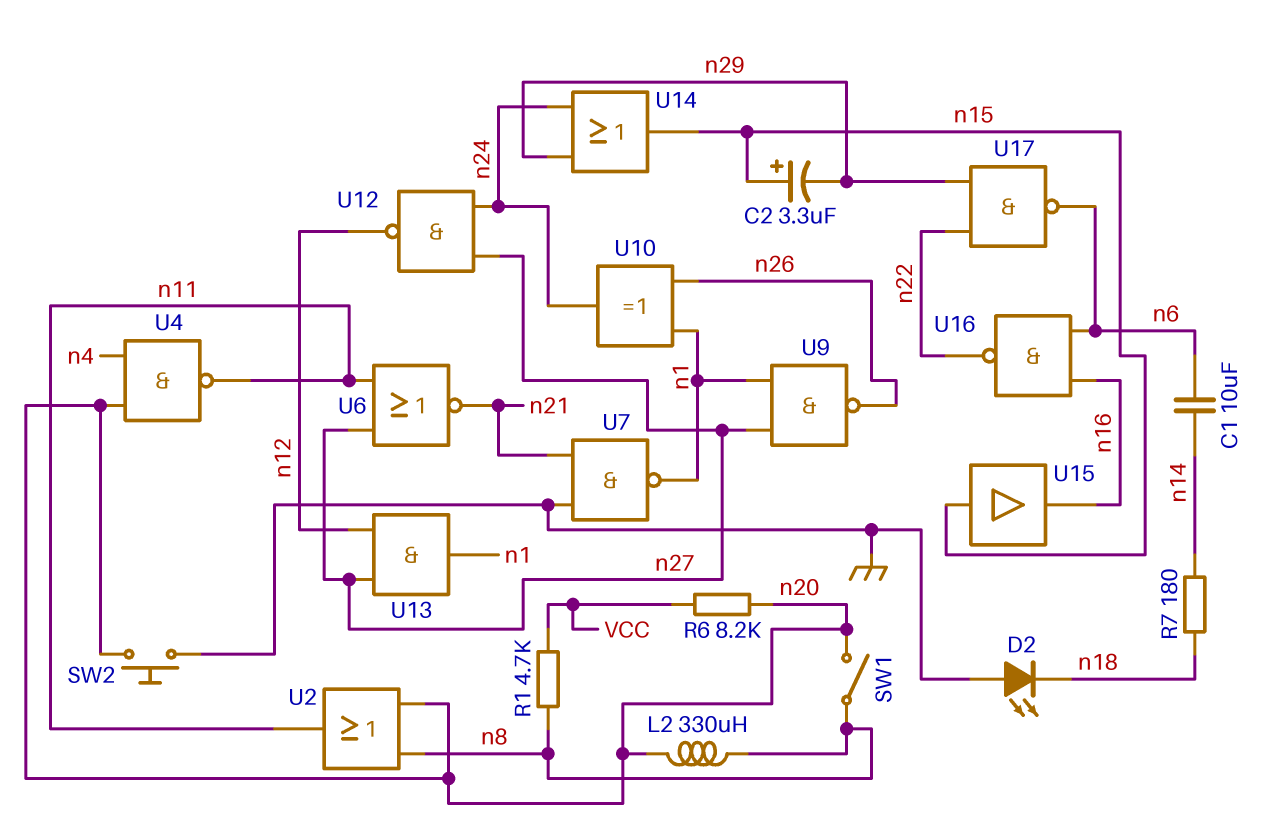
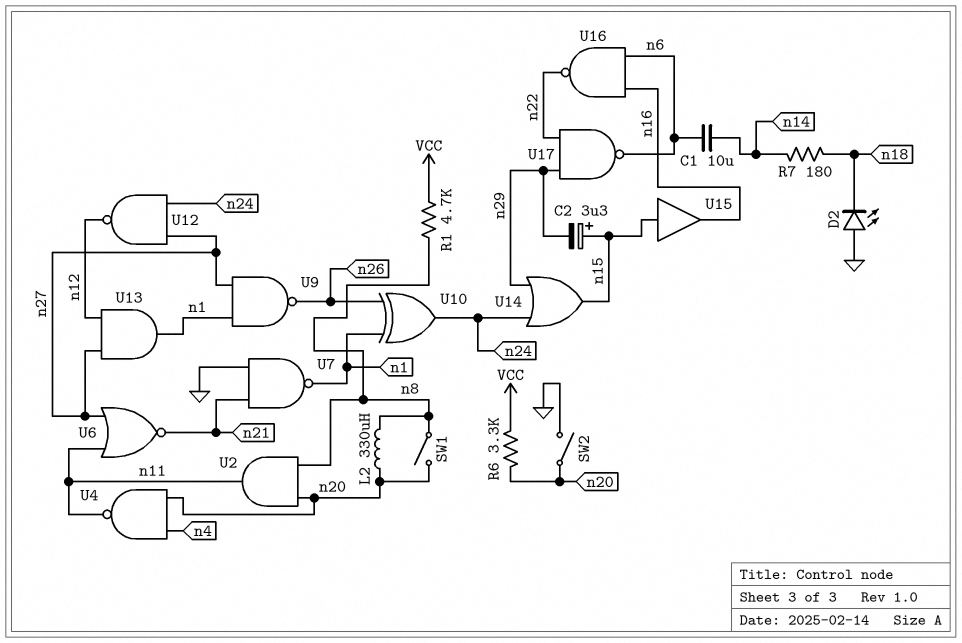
R6: 8.2k (VCC, n20) -> 3.3k (VCC, n20)
SW2: button (GND, n20) -> switch (GND, n20)
U2: OR (in n8, in n20, out n11) -> AND (in n8, in n20, out n11)

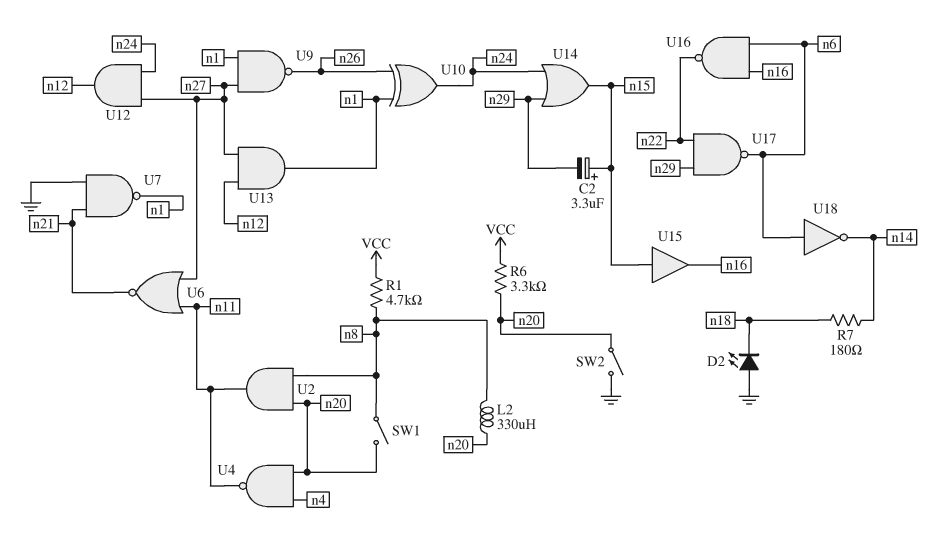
C1: 10uF (n6, n14) -> none
U12: NAND (in n24, in n27, out n12) -> AND (in n24, in n27, out n12)
U18: none -> NOT (in n6, out n14)

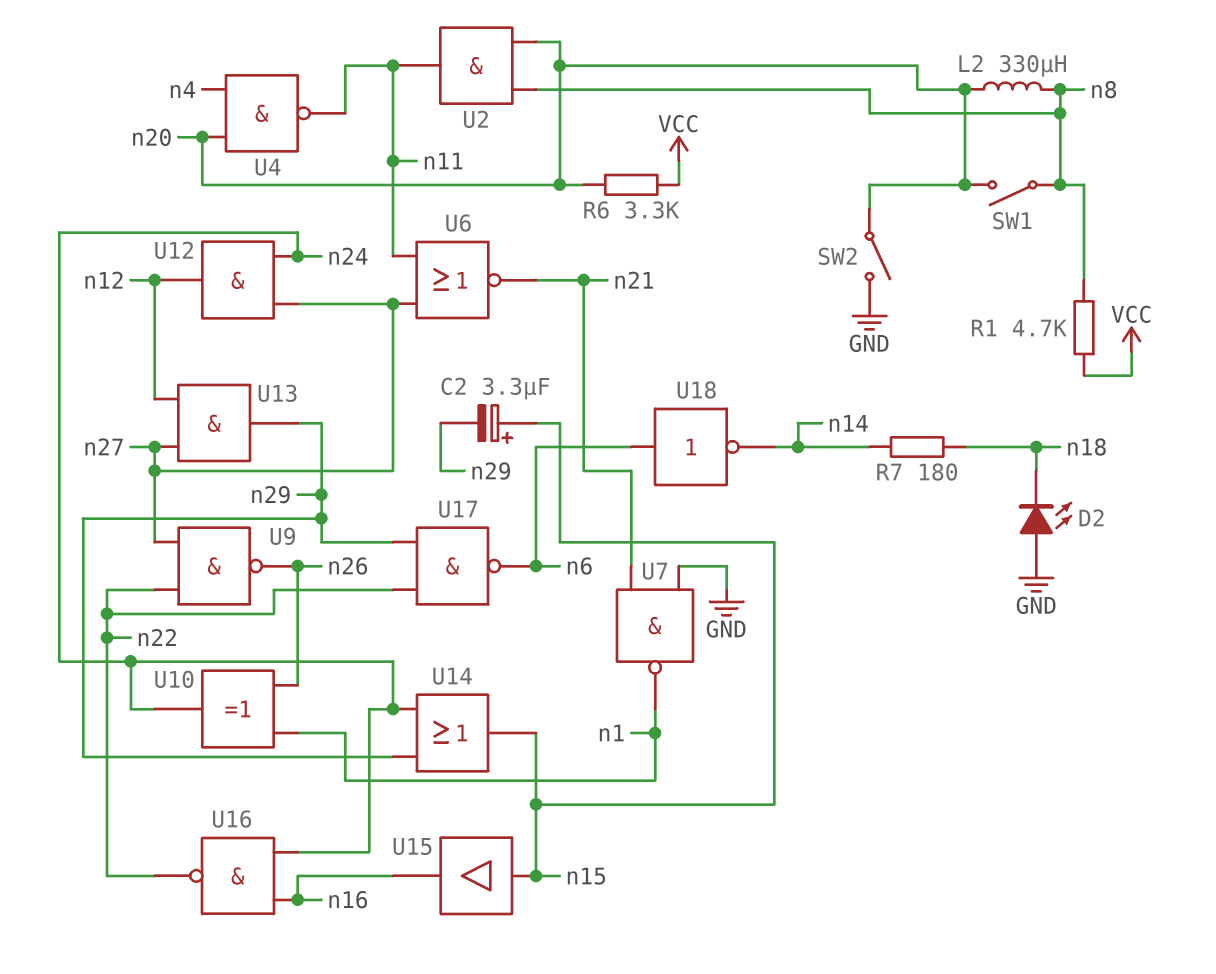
U9: NAND (in n1, in n27, out n26) -> NAND (in n22, in n27, out n26)
U13: AND (in n12, in n27, out n1) -> AND (in n12, in n27, out n29)
U16: NAND (in n6, in n16, out n22) -> NAND (in n16, in n24, out n22)

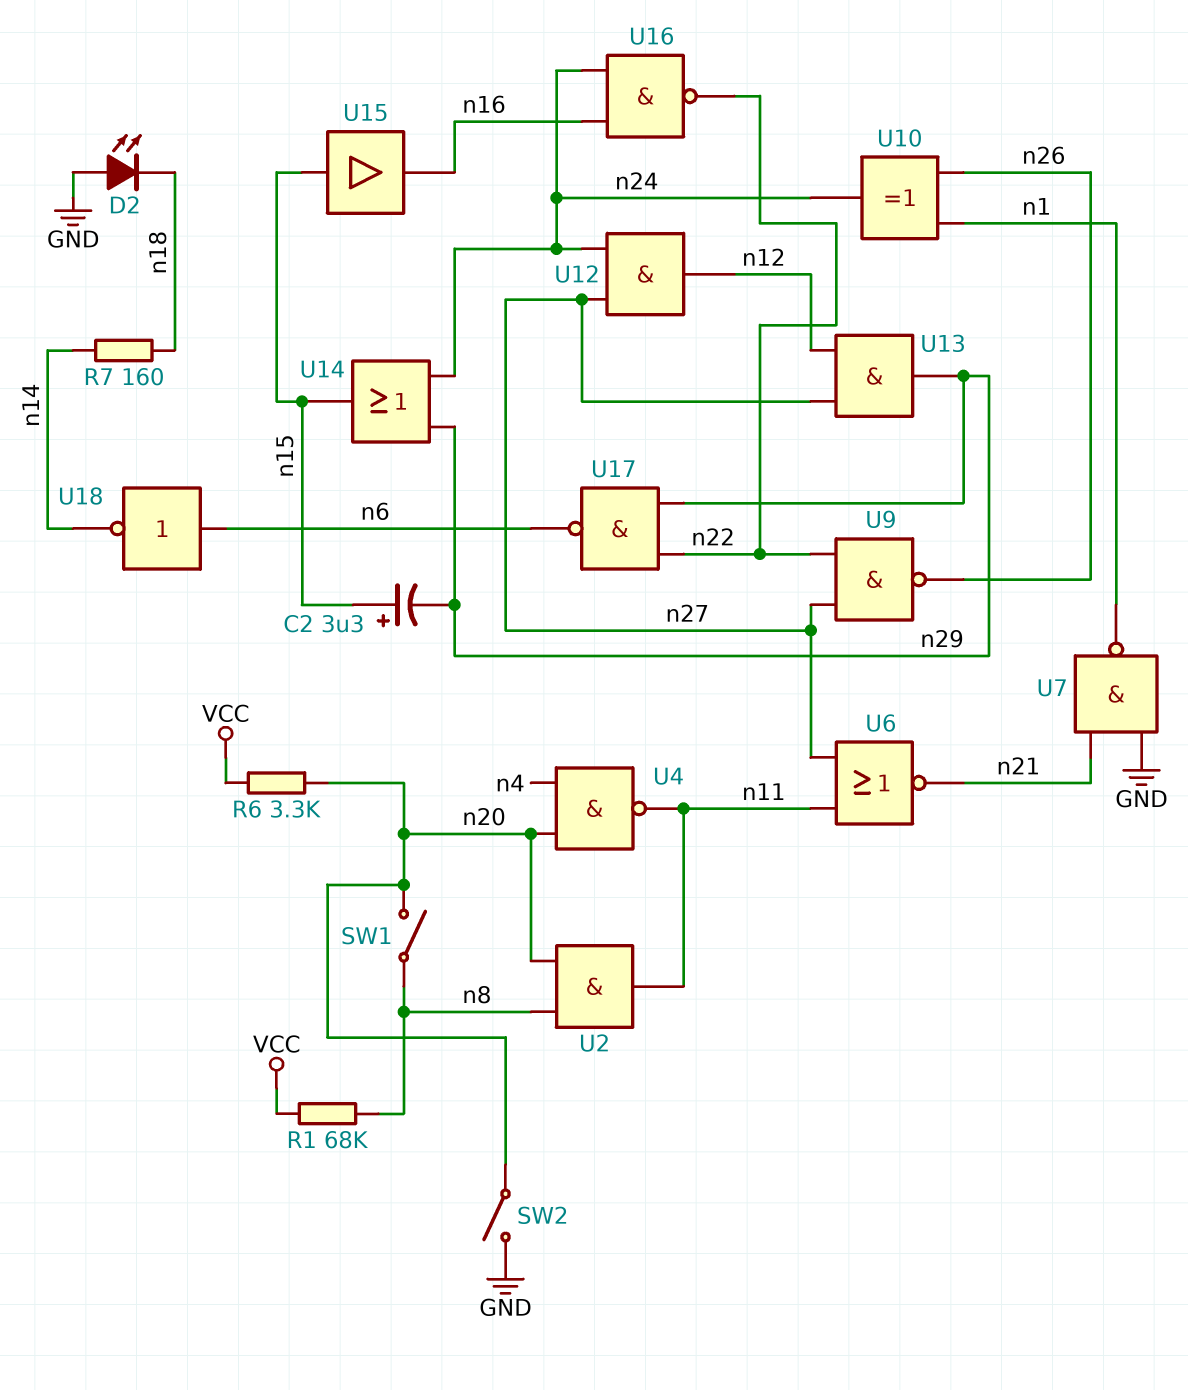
L2: 330uH (n8, n20) -> none
R1: 4.7k (VCC, n8) -> 68k (VCC, n8)
R7: 180 (n14, n18) -> 160 (n14, n18)

